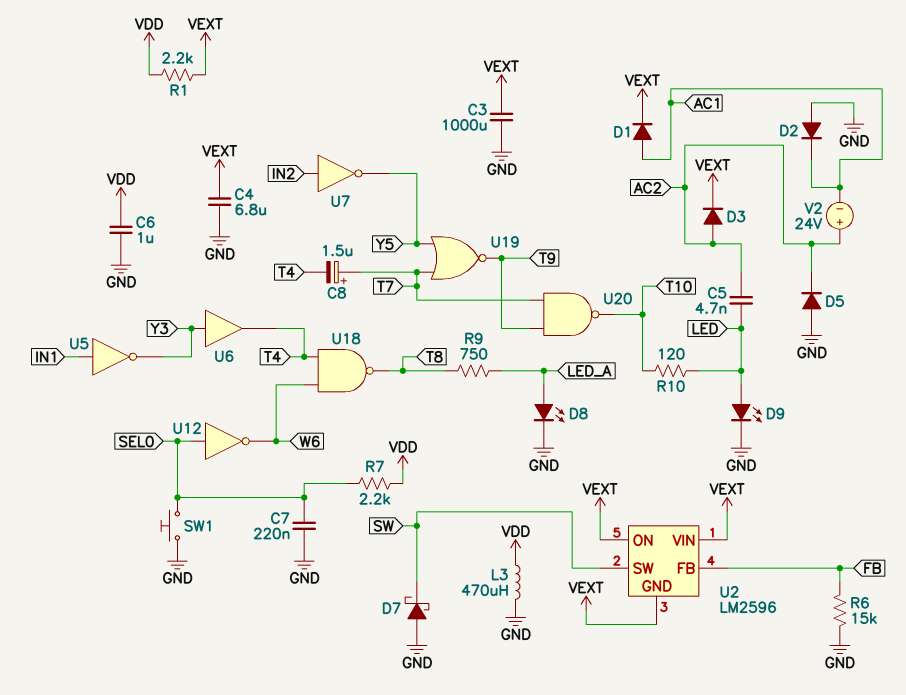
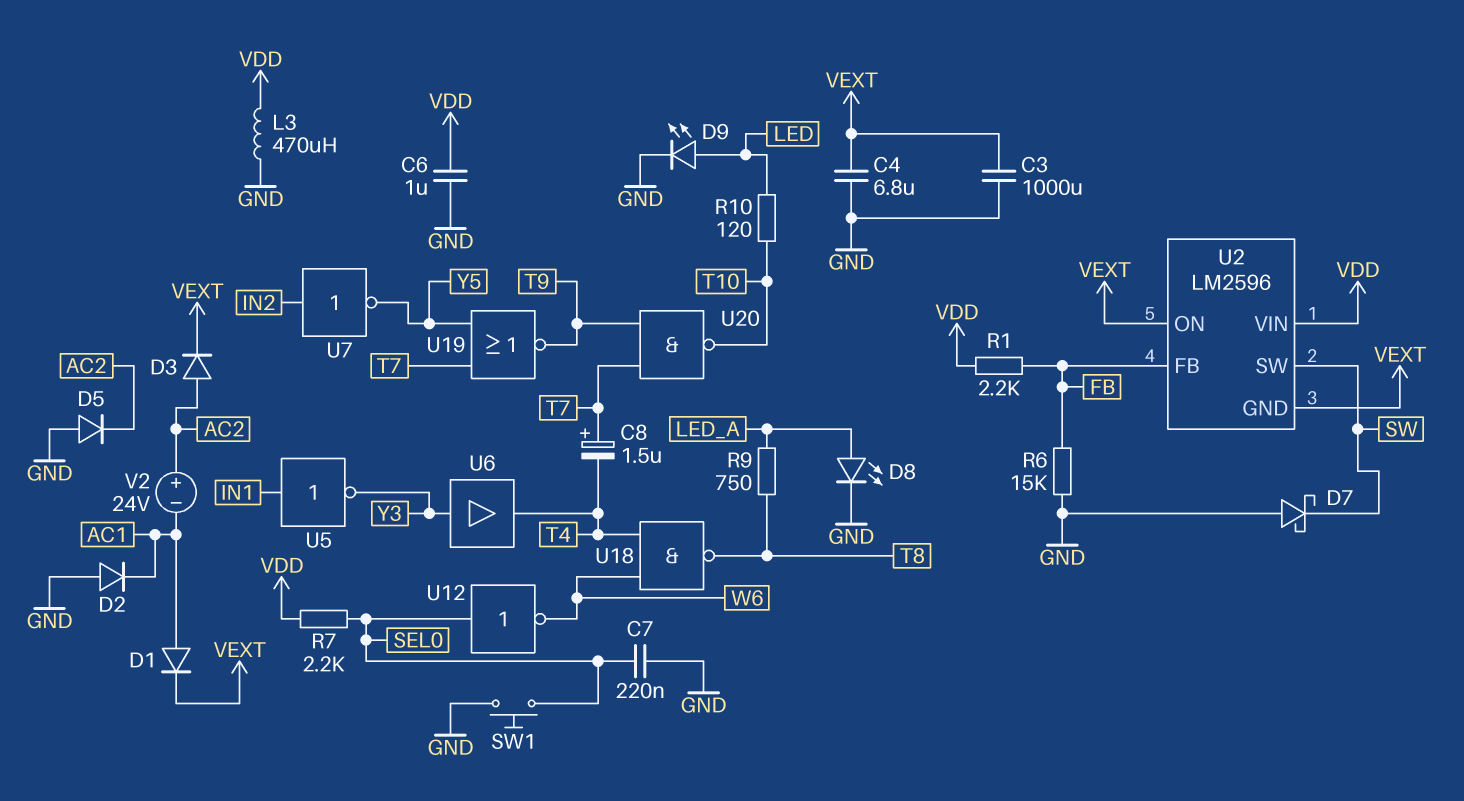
C5: 4.7nF (AC2, LED) -> none
R1: 2.2k (VDD, VEXT) -> 2.2k (FB, VDD)
U2 pin VIN: VEXT -> VDD

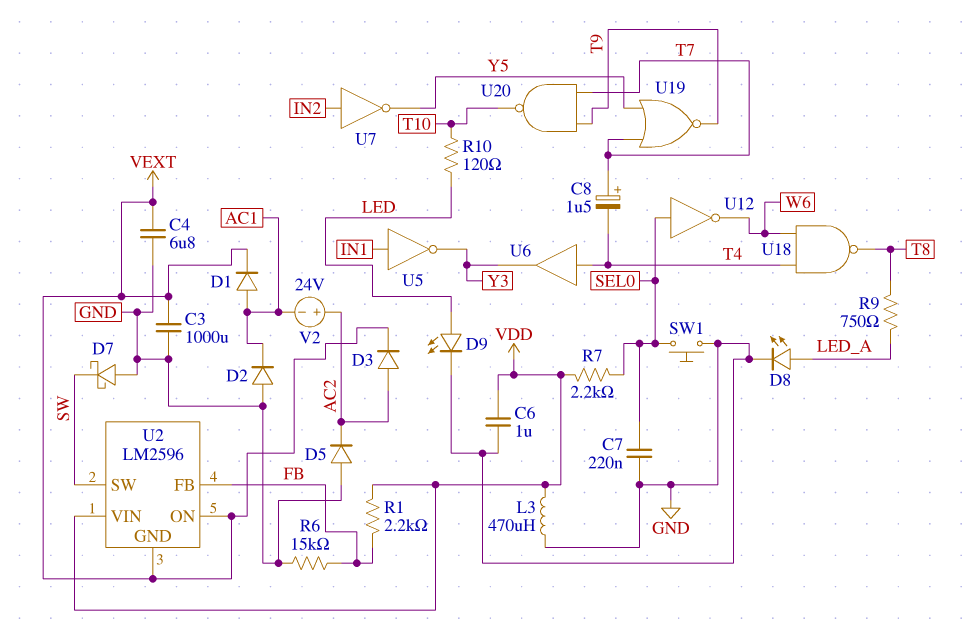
U6: buffer (in Y3, out T4) -> buffer (in T4, out Y3)

